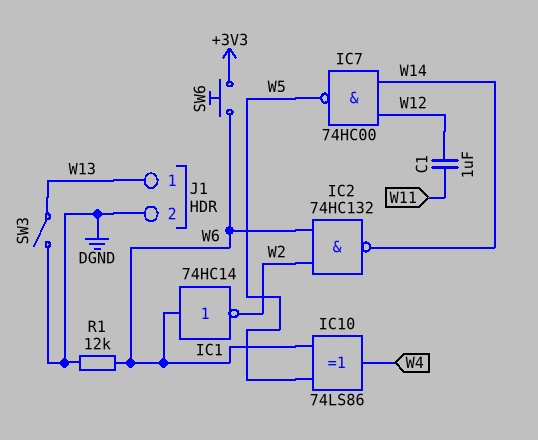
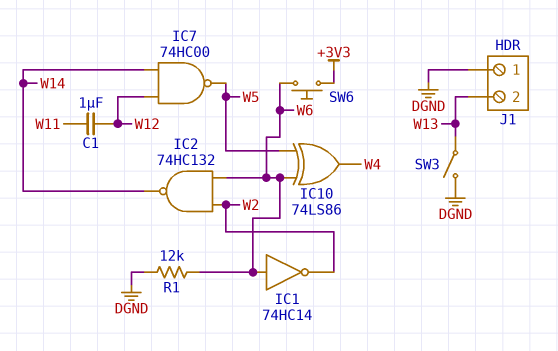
J1 pin 1: W13 -> DGND
J1 pin 2: DGND -> W13

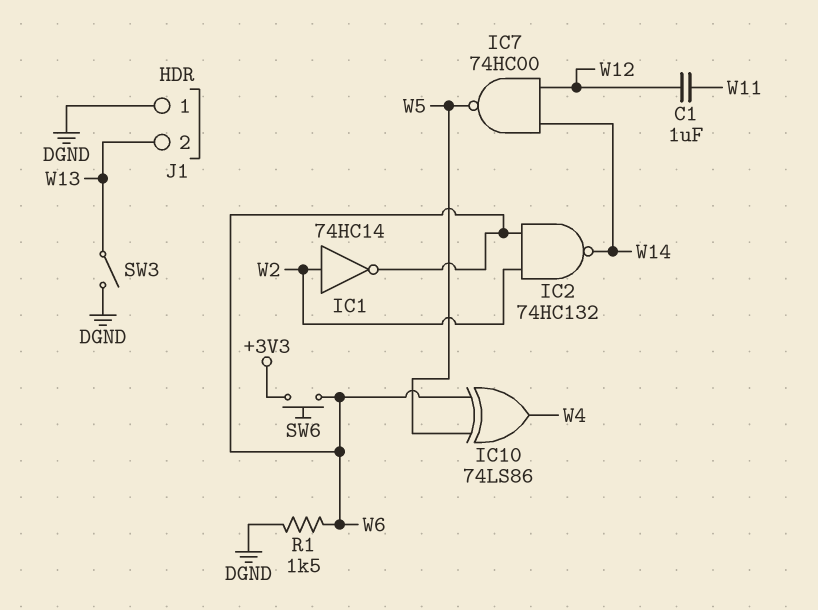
IC1: NOT 74HC14 (in W6, out W2) -> NOT 74HC14 (in W2, out W6)
R1: 12k (DGND, W6) -> 1.5k (DGND, W6)

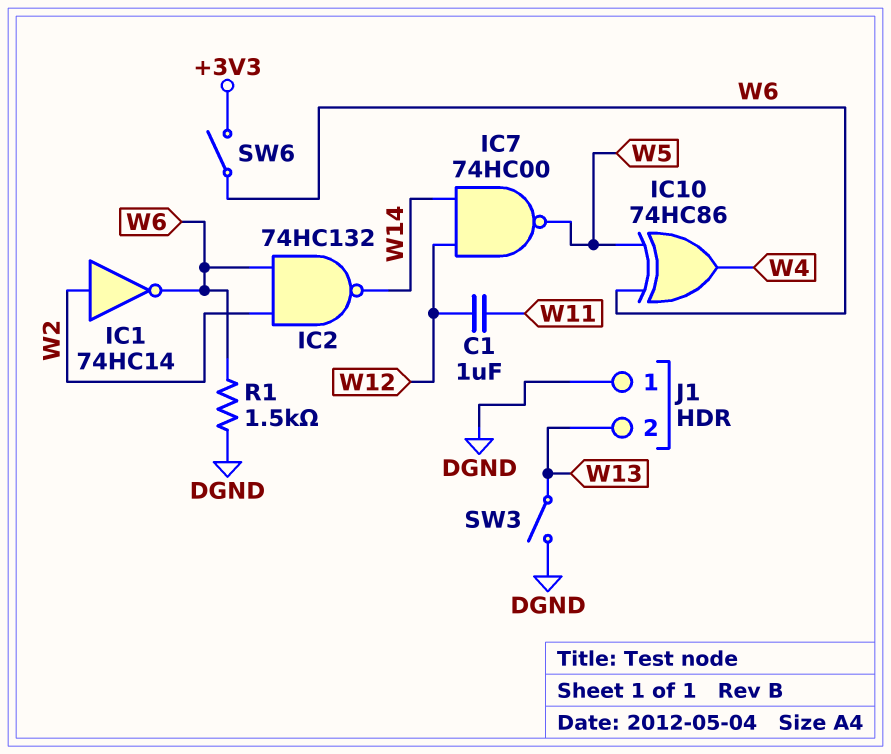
IC10: XOR 74LS86 (in W5, in W6, out W4) -> XOR 74HC86 (in W5, in W6, out W4)
SW6: button (+3V3, W6) -> switch (+3V3, W6)

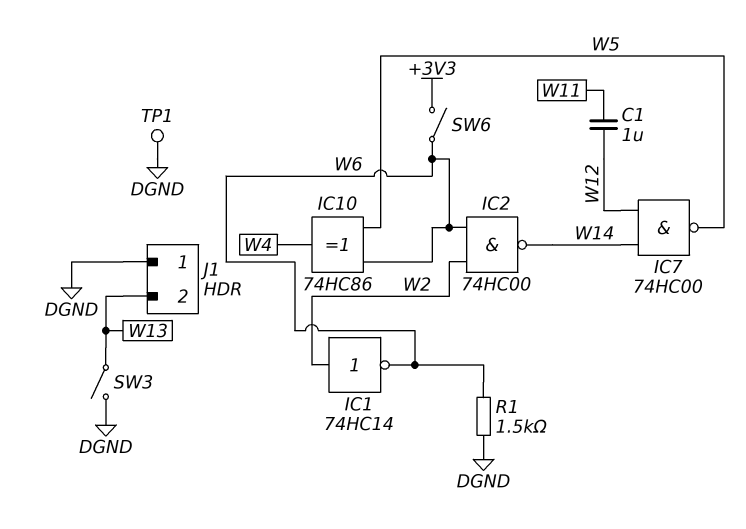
IC2: NAND 74HC132 (in W2, in W6, out W14) -> NAND 74HC00 (in W2, in W6, out W14)
TP1: none -> test point (DGND)

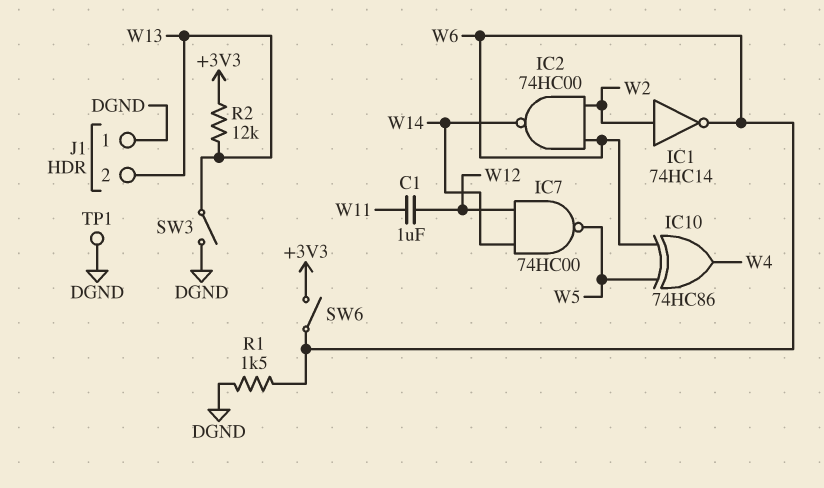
R2: none -> 12k (+3V3, W13)

